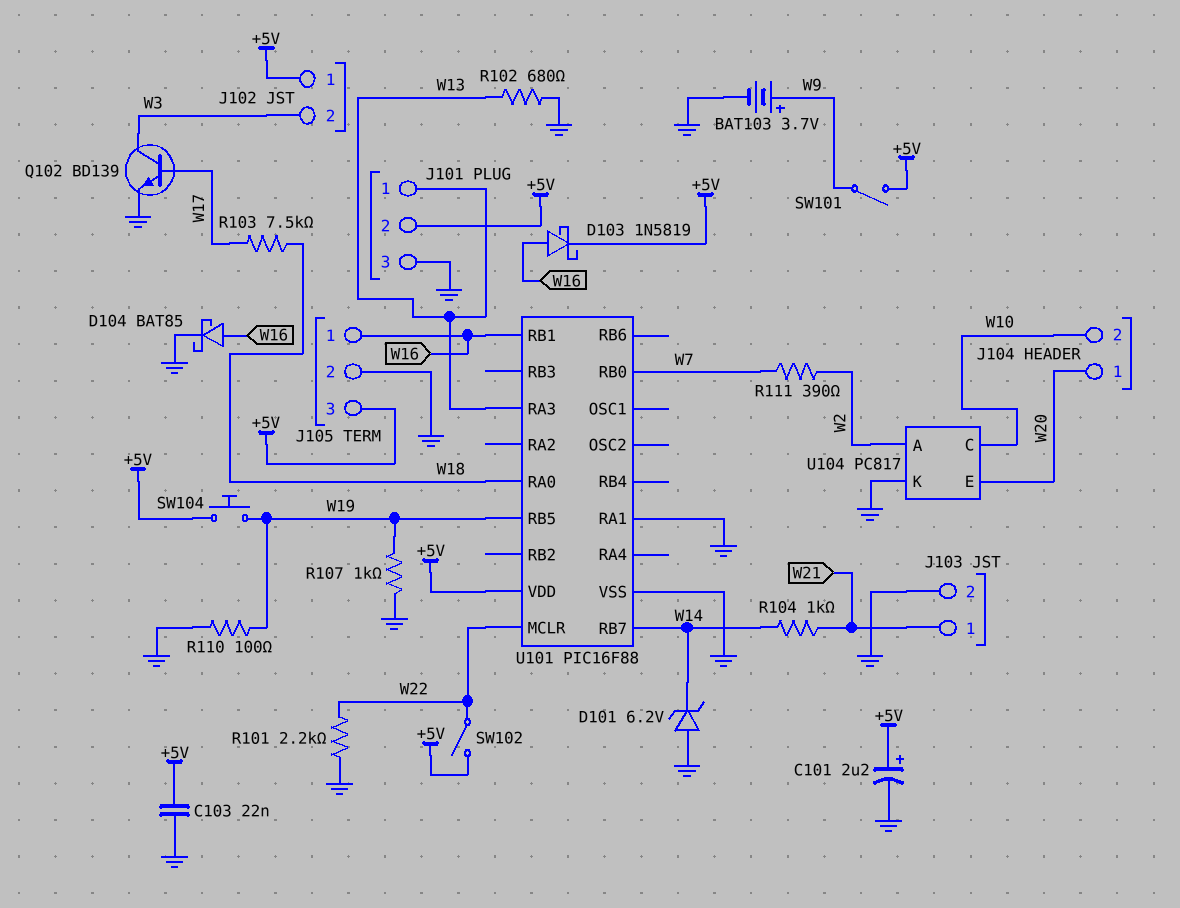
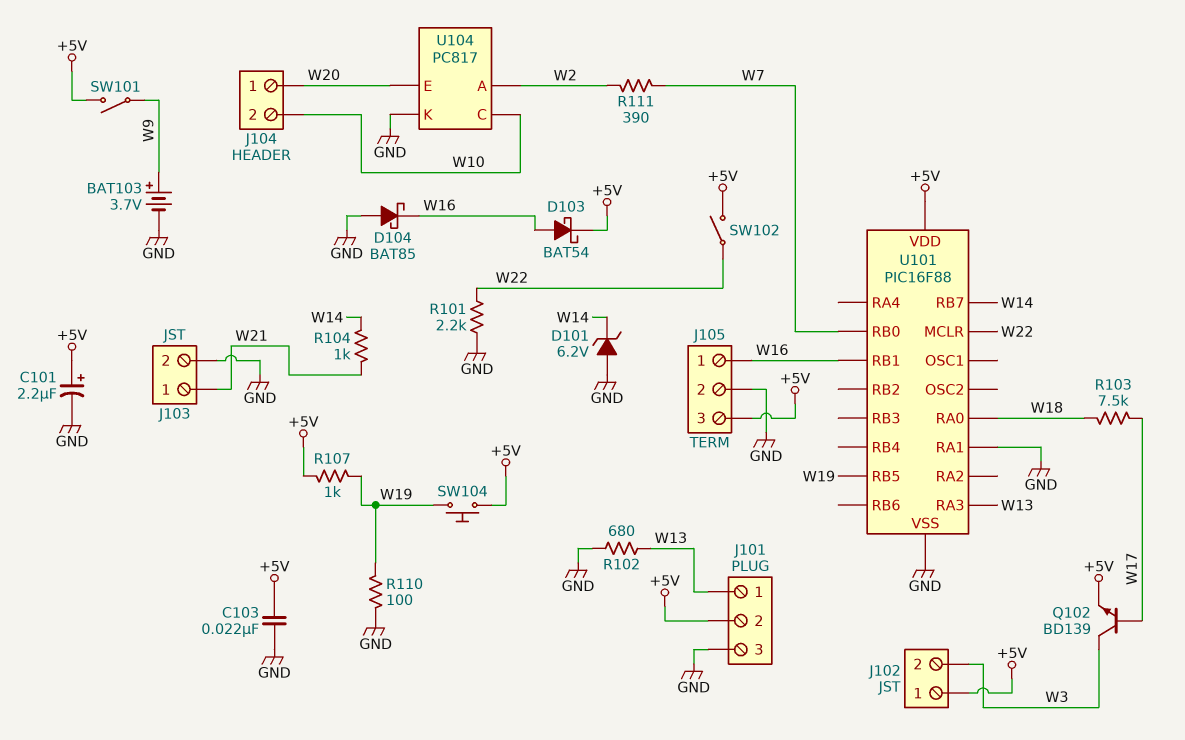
D103: schottky 1N5819 (A W16, K +5V) -> schottky BAT54 (A W16, K +5V)
D104: schottky BAT85 (A W16, K GND) -> schottky BAT85 (A GND, K W16)
Q102: NPN BD139 (B W17, C W3, E GND) -> NPN BD139 (B W17, C W3, E +5V)
R107: 1k (GND, W19) -> 1k (+5V, W19)

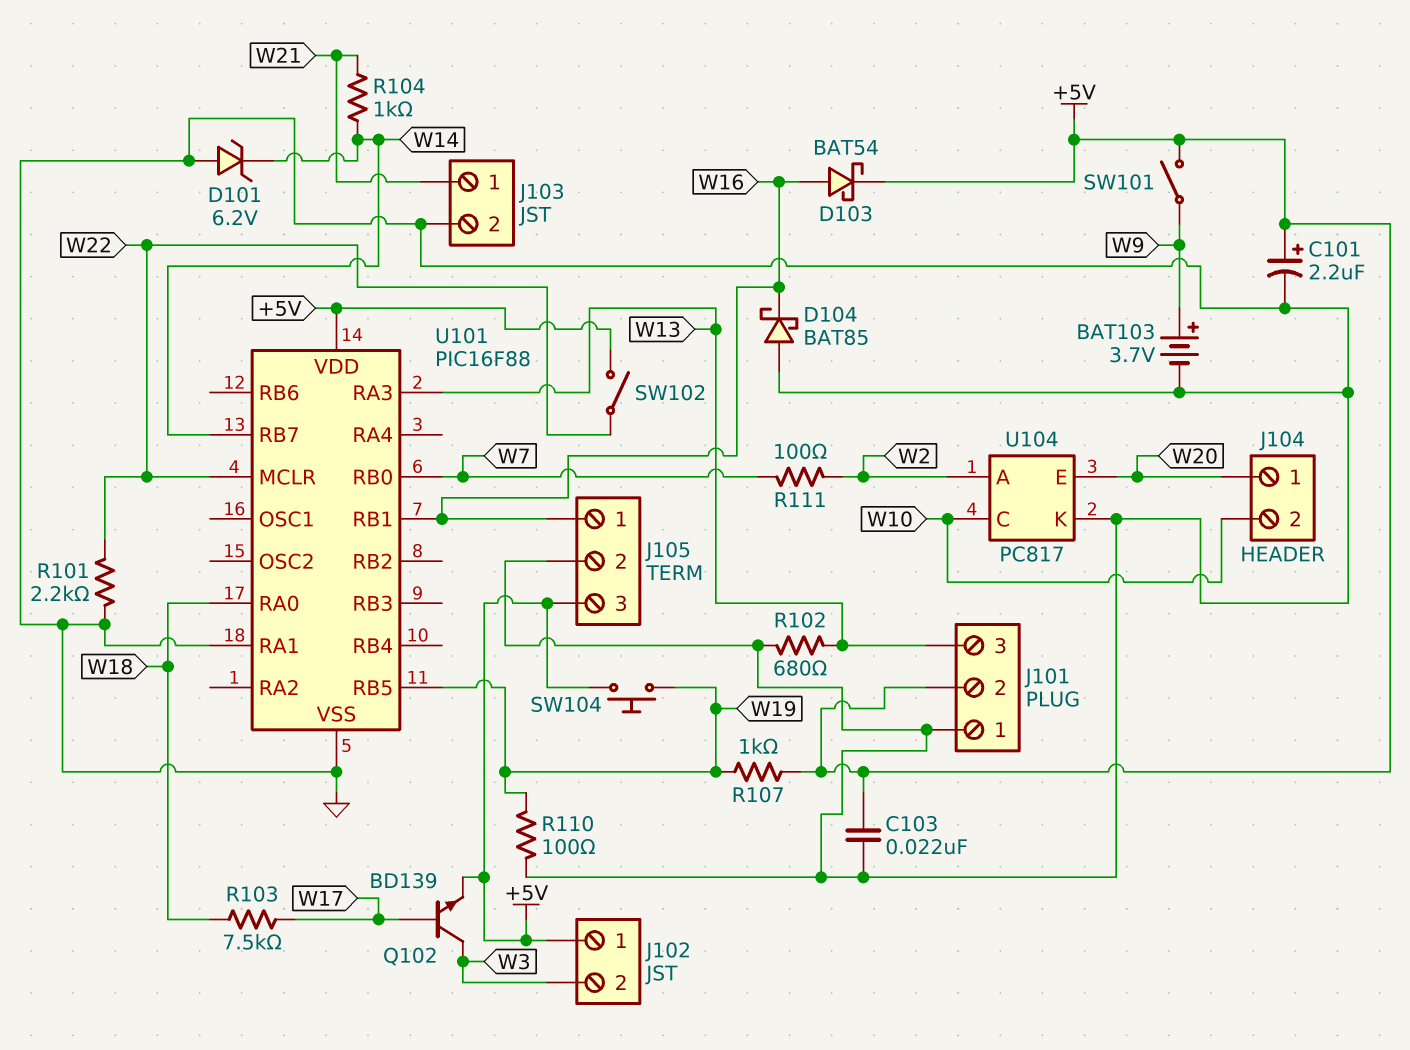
J101 pin 1: W13 -> GND
J101 pin 3: GND -> W13
R111: 390 (W2, W7) -> 100 (W2, W7)

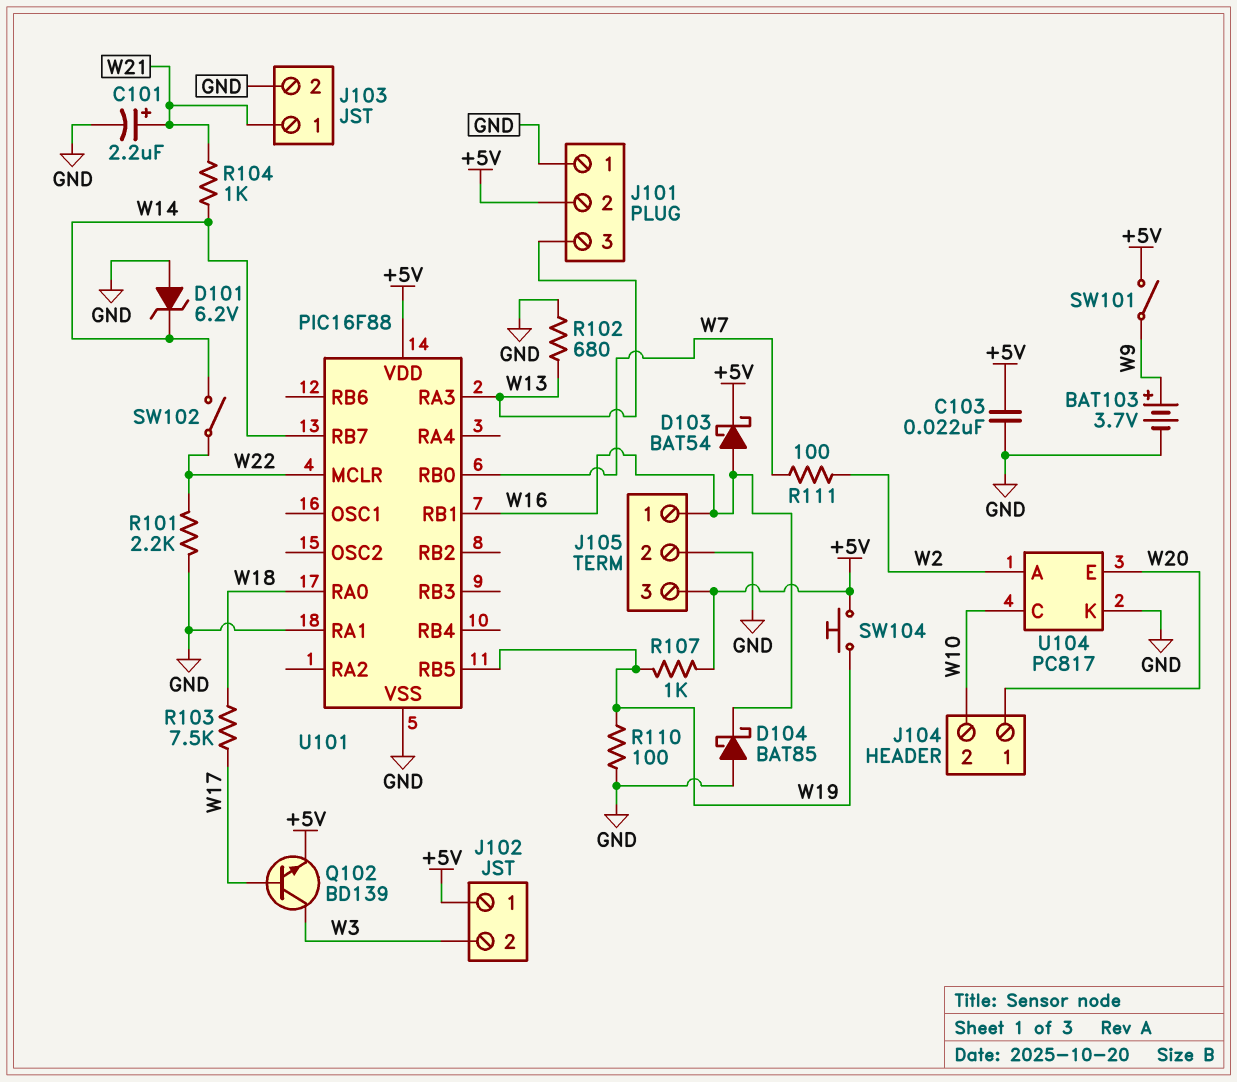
C101: 2.2uF (plus +5V, minus GND) -> 2.2uF (plus W21, minus GND)
SW102: switch (+5V, W22) -> switch (W14, W22)

